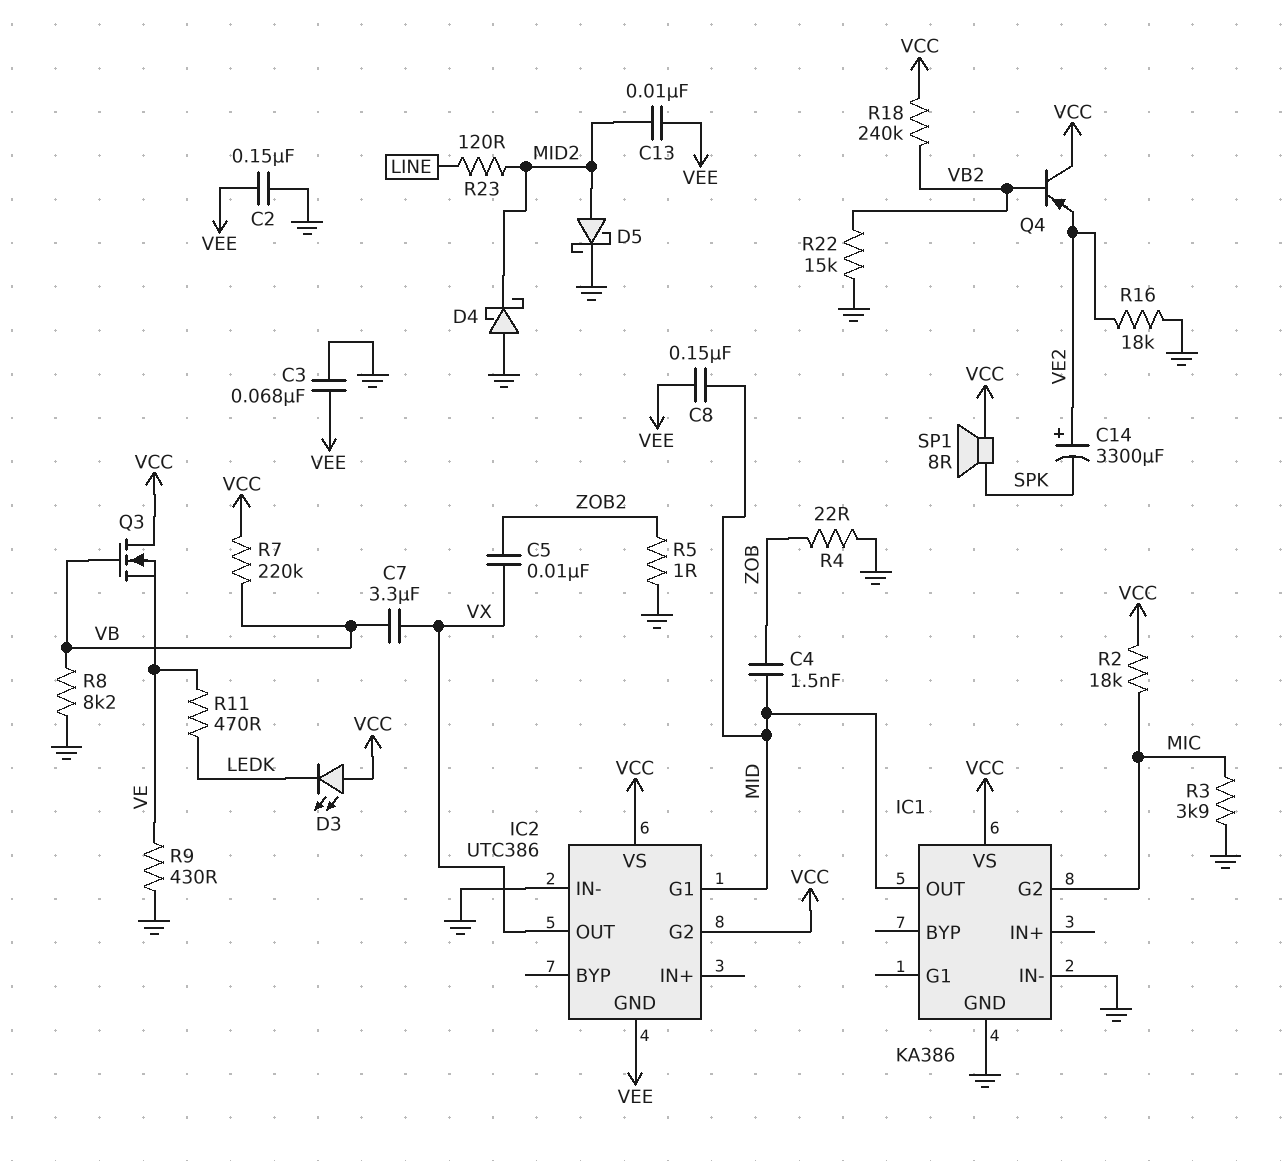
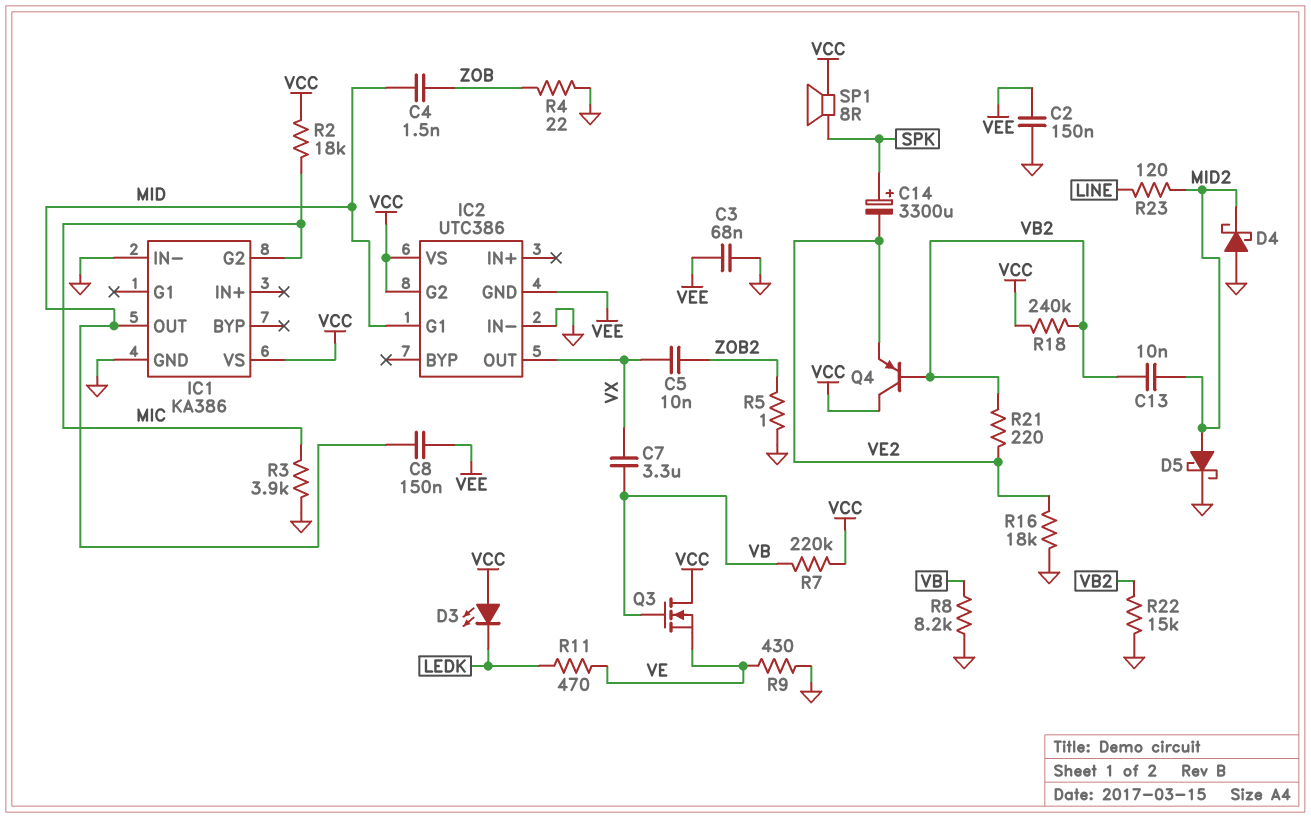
C13: 10nF (MID2, VEE) -> 10nF (MID2, VB2)
C14: 3300uF (plus VE2, minus SPK) -> 3300uF (plus SPK, minus VE2)
R21: none -> 220 (VB2, VE2)

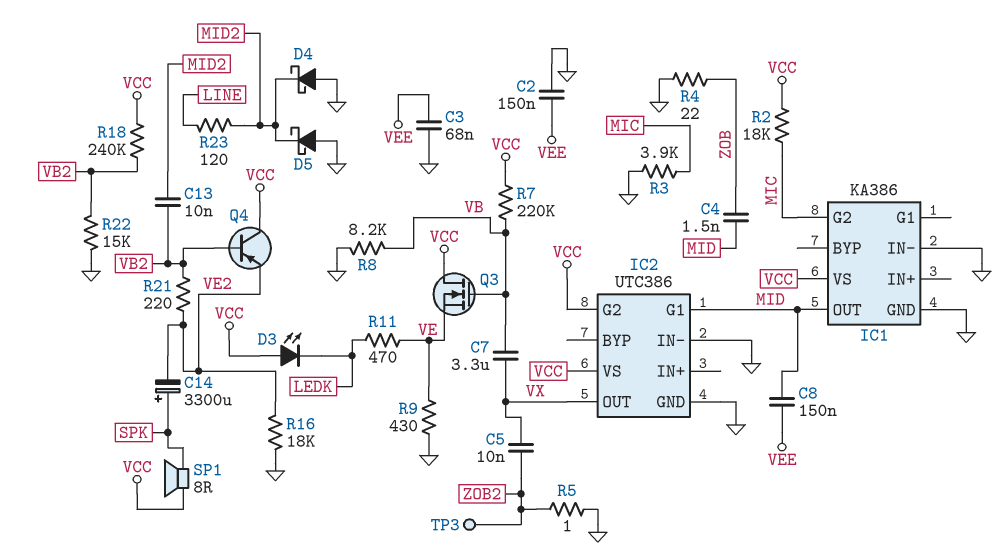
D5: schottky (A MID2, K GND) -> schottky (A GND, K MID2)
IC2 pin GND: VEE -> GND
TP3: none -> test point (ZOB2)

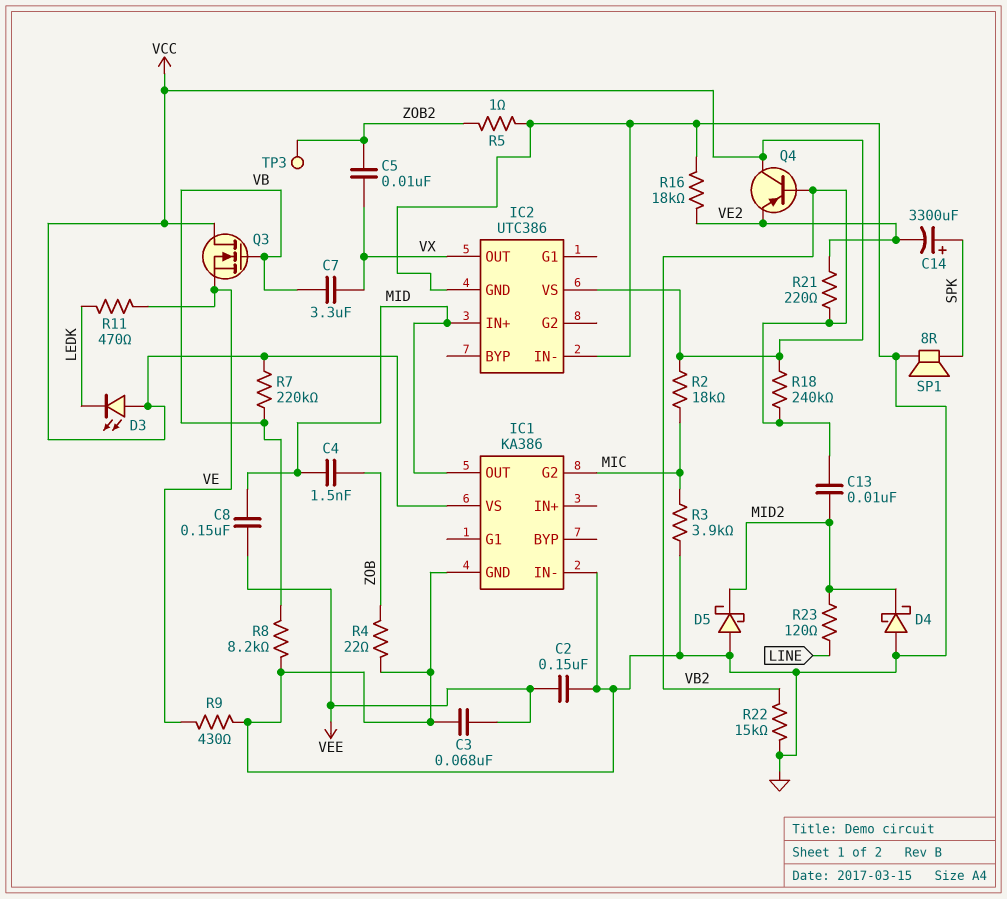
IC2 pin G1: MID -> none
IC2 pin G2: VCC -> none
IC2 pin IN+: none -> MID
SP1: speaker 8R (SPK, VCC) -> speaker 8R (GND, SPK)

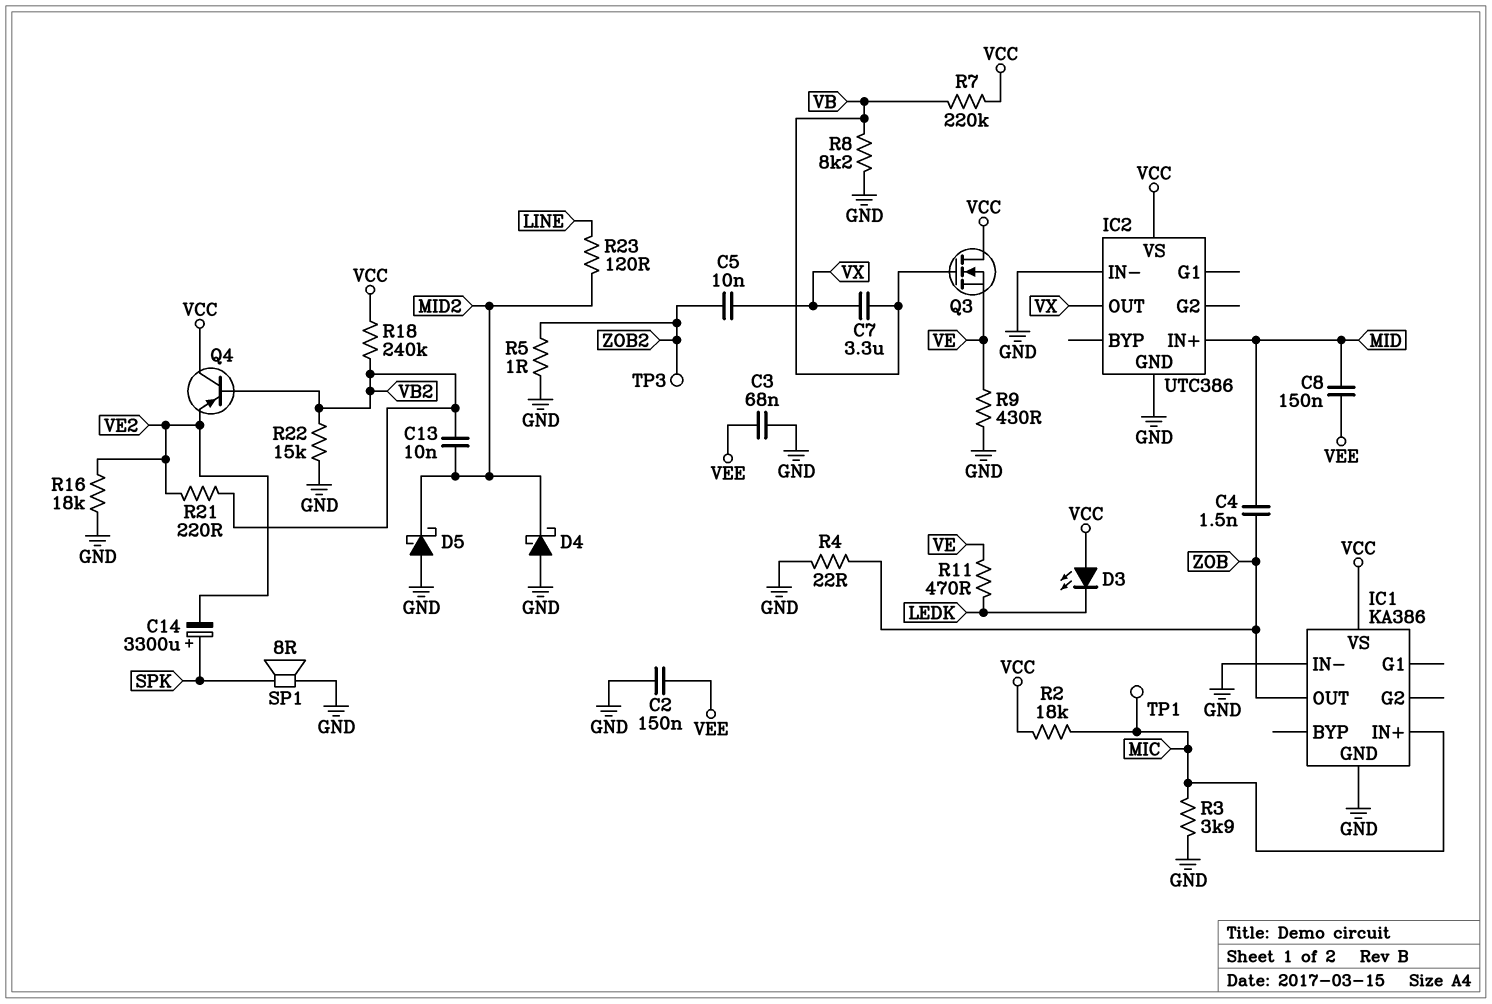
IC1 pin G2: MIC -> none
IC1 pin IN+: none -> MIC
IC1 pin OUT: MID -> ZOB
TP1: none -> test point (MIC)

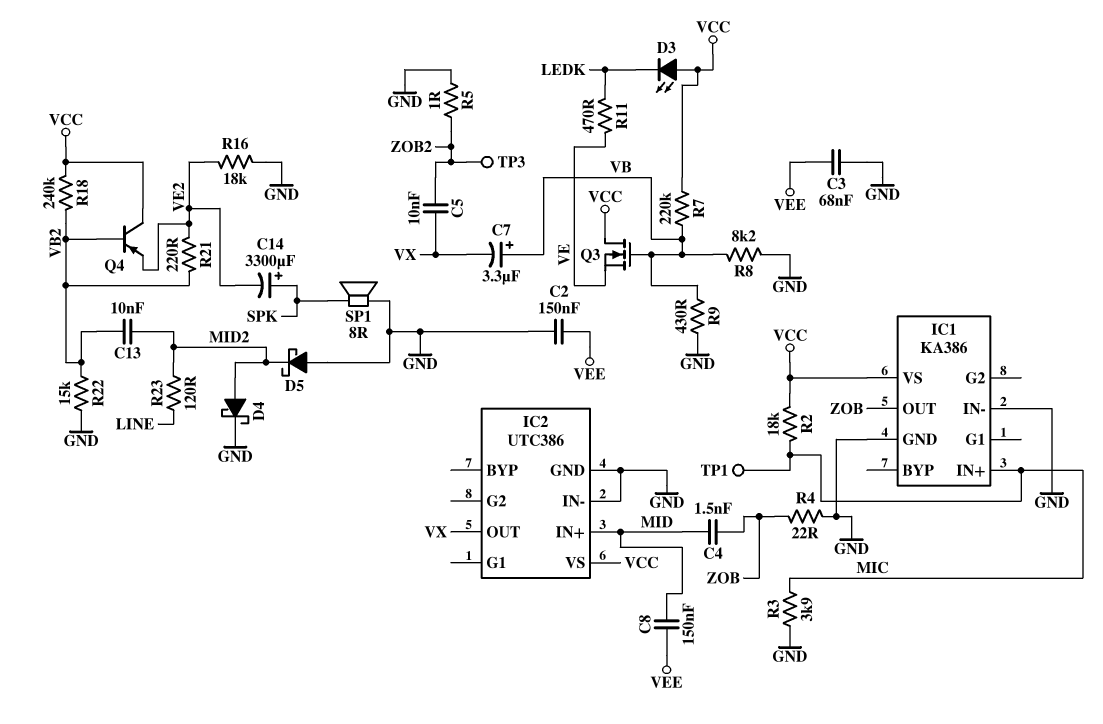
C7: 3.3uF (VB, VX) -> 3.3uF (plus VB, minus VX)
D4: schottky (A GND, K MID2) -> schottky (A MID2, K GND)
R9: 430 (GND, VE) -> 430 (GND, VB)

